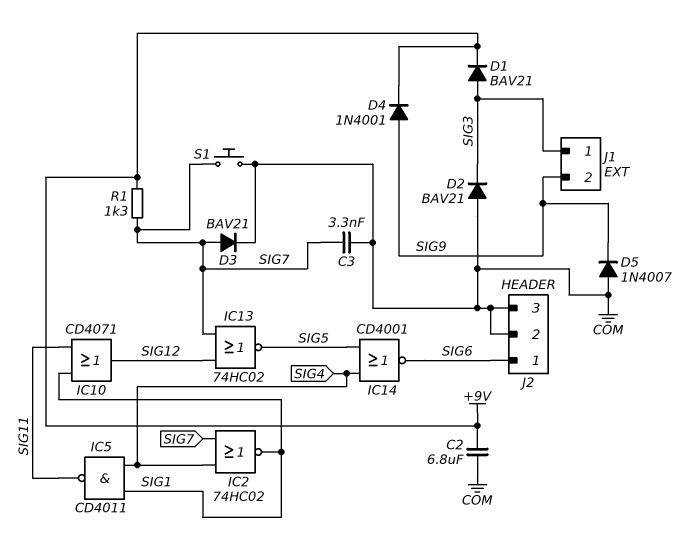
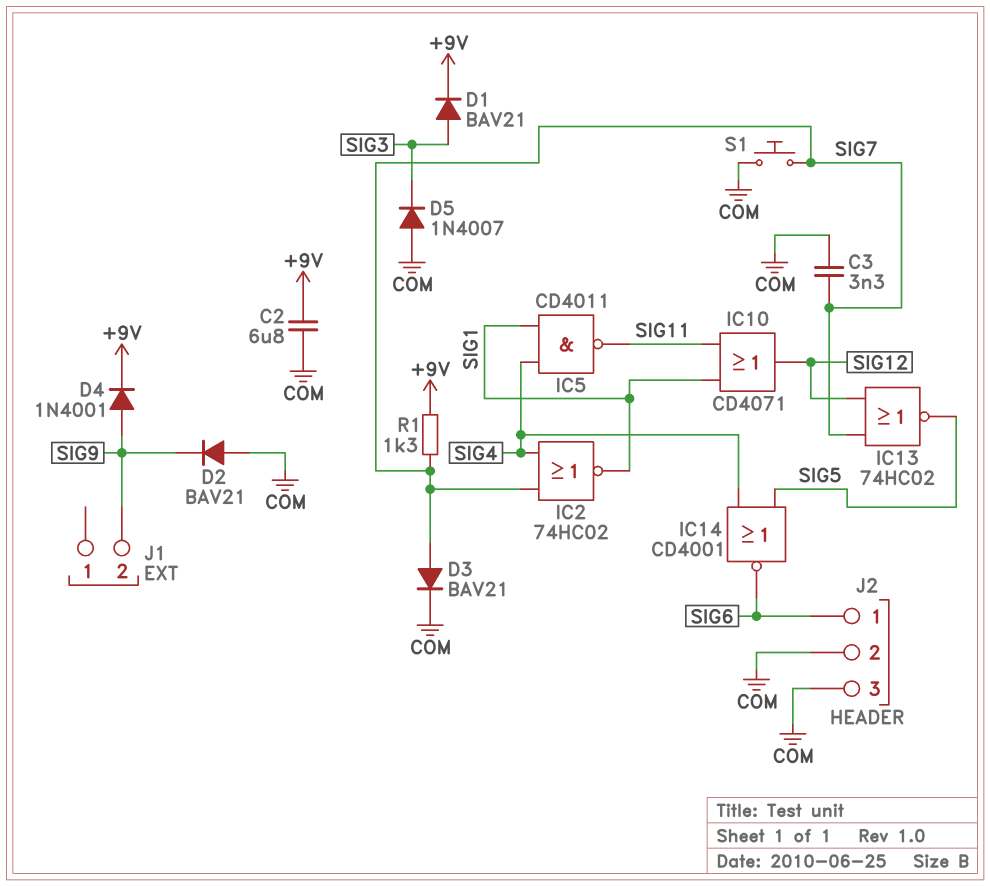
D2: diode BAV21 (A COM, K SIG3) -> diode BAV21 (A COM, K SIG9)
D5: diode 1N4007 (A COM, K SIG9) -> diode 1N4007 (A COM, K SIG3)
J1 pin 1: SIG3 -> none

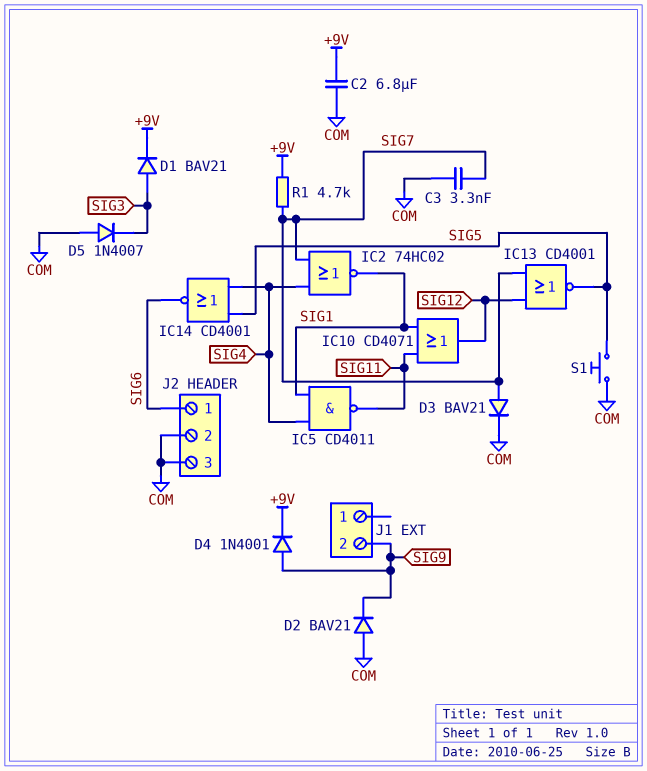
IC13: NOR 74HC02 (in SIG7, in SIG12, out SIG5) -> NOR CD4001 (in SIG7, in SIG12, out SIG5)
R1: 1.3k (+9V, SIG7) -> 4.7k (+9V, SIG7)
S1: button (COM, SIG7) -> button (COM, SIG5)

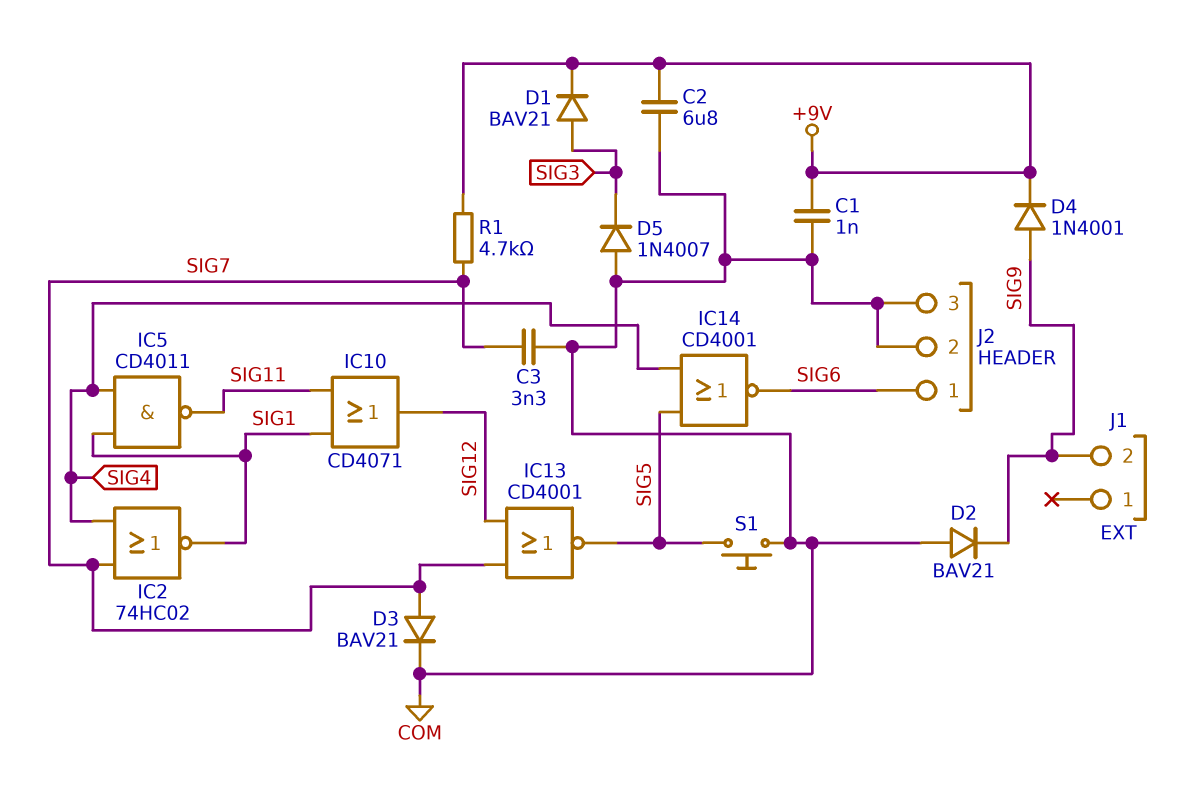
C1: none -> 1nF (+9V, COM)

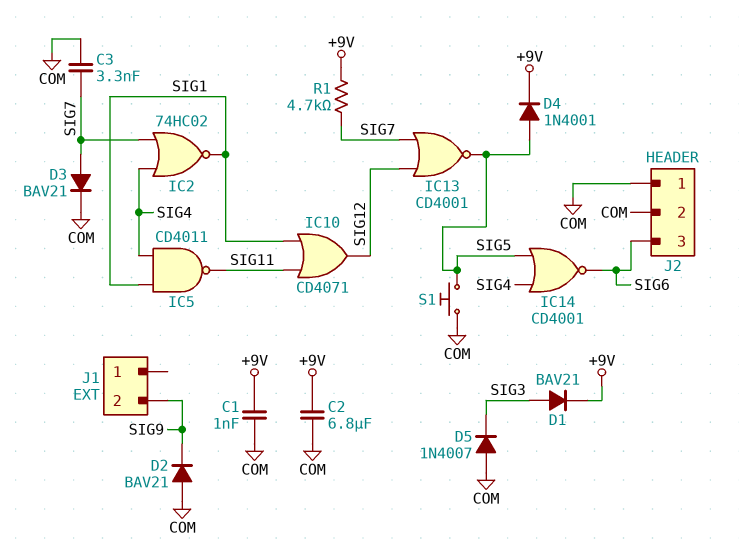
D4: diode 1N4001 (A SIG9, K +9V) -> diode 1N4001 (A SIG5, K +9V)
J2 pin 1: SIG6 -> COM
J2 pin 3: COM -> SIG6

